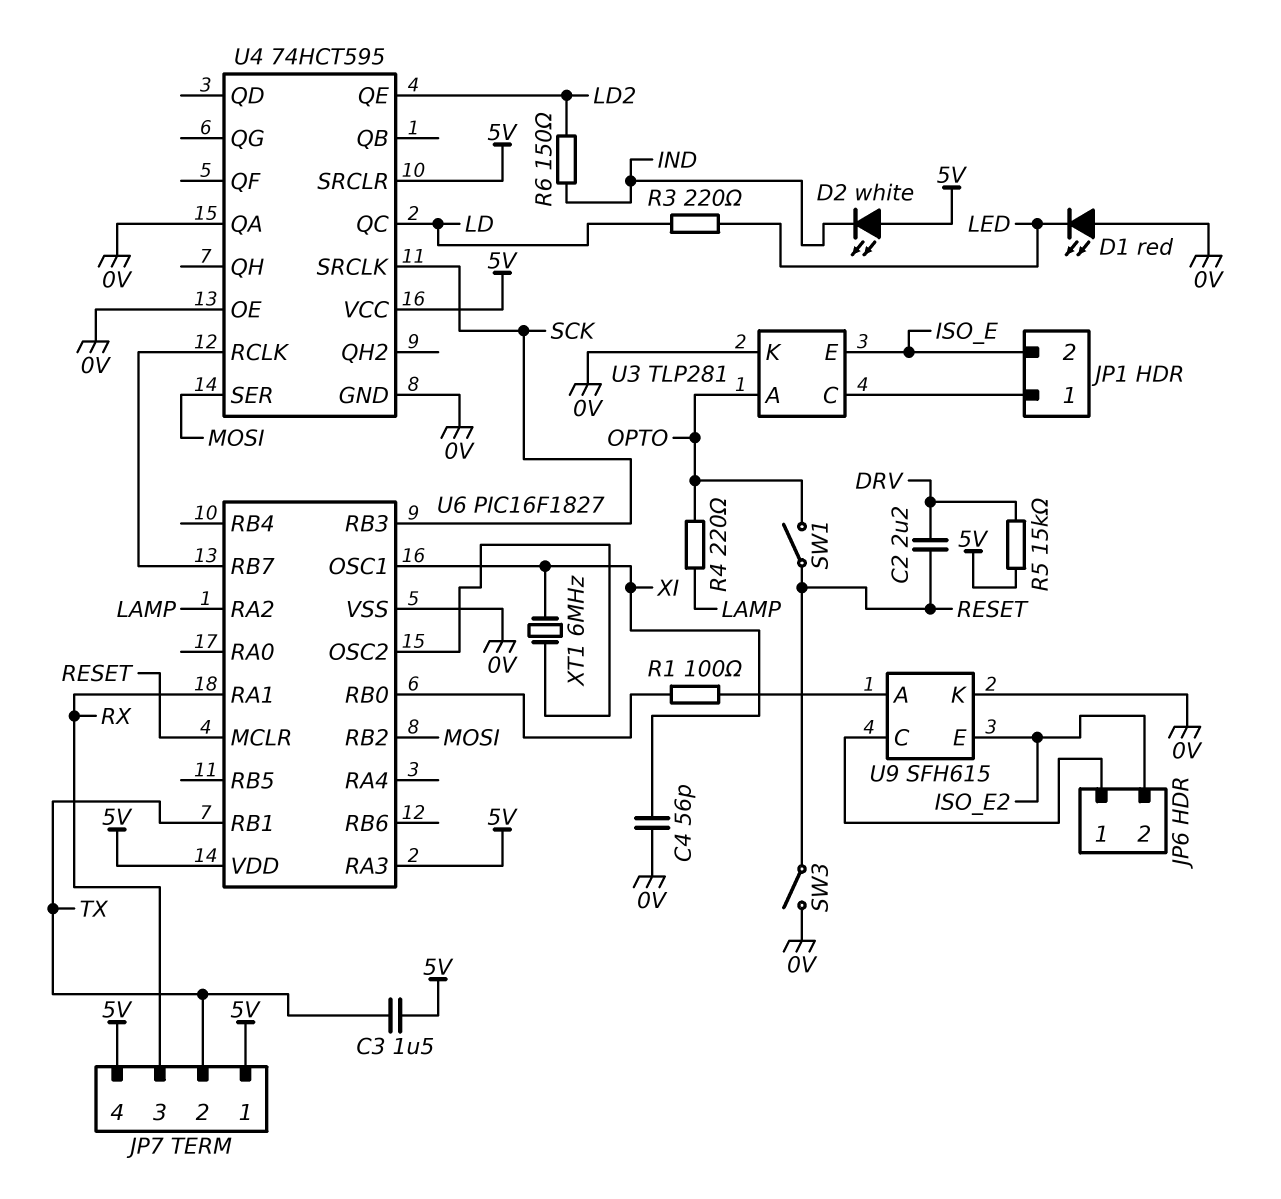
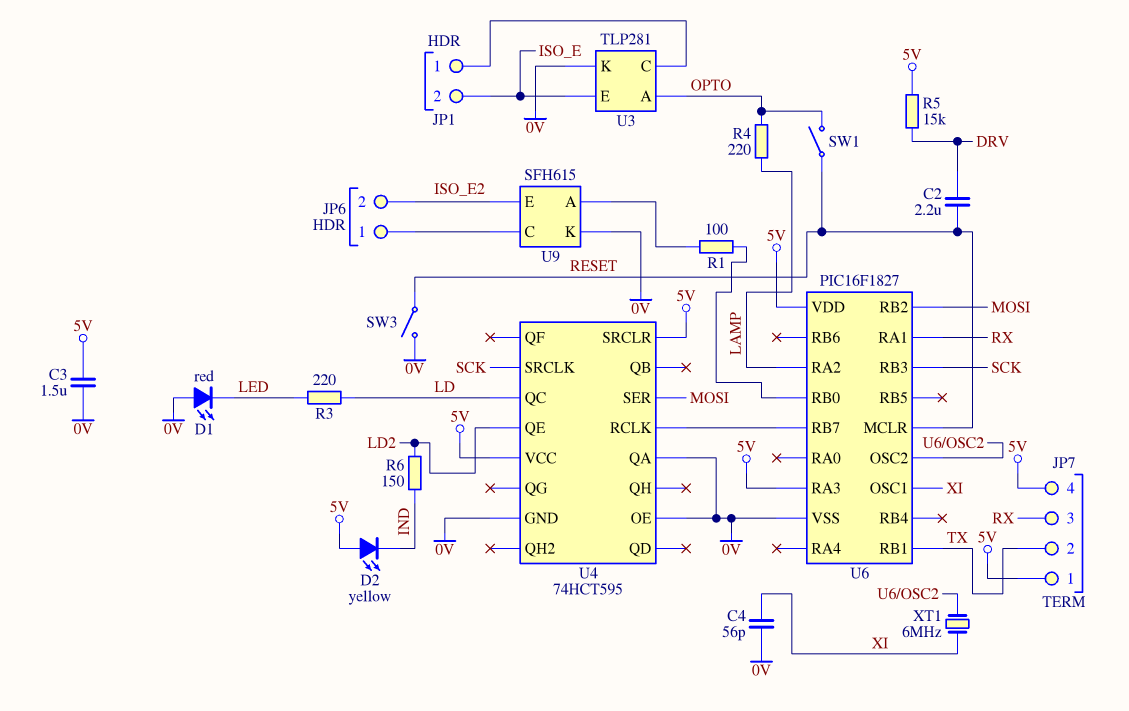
C3: 1.5uF (5V, TX) -> 1.5uF (0V, 5V)
D2: LED white (A 5V, K IND) -> LED yellow (A 5V, K IND)

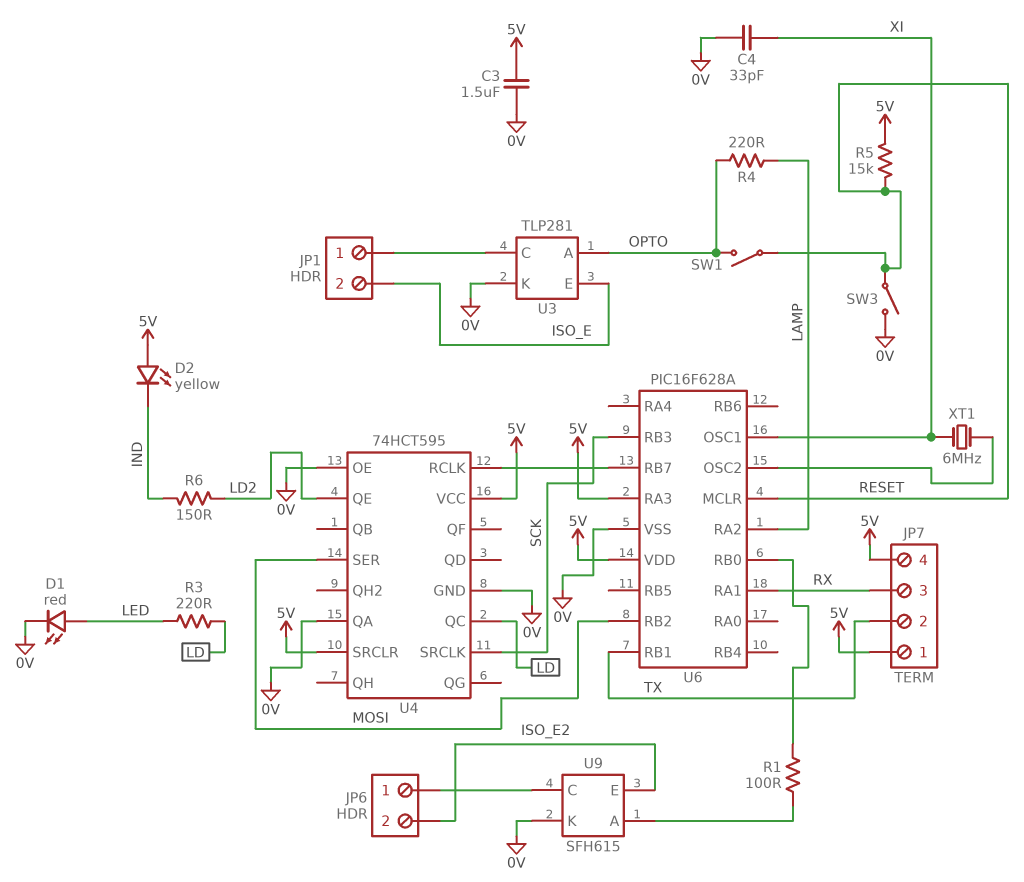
C2: 2.2uF (DRV, RESET) -> none
C4: 56pF (0V, XI) -> 33pF (0V, XI)
D1: LED red (A 0V, K LED) -> LED red (A LED, K 0V)
R5: 15k (5V, DRV) -> 15k (5V, RESET)
U6: PIC16F1827 -> PIC16F628A

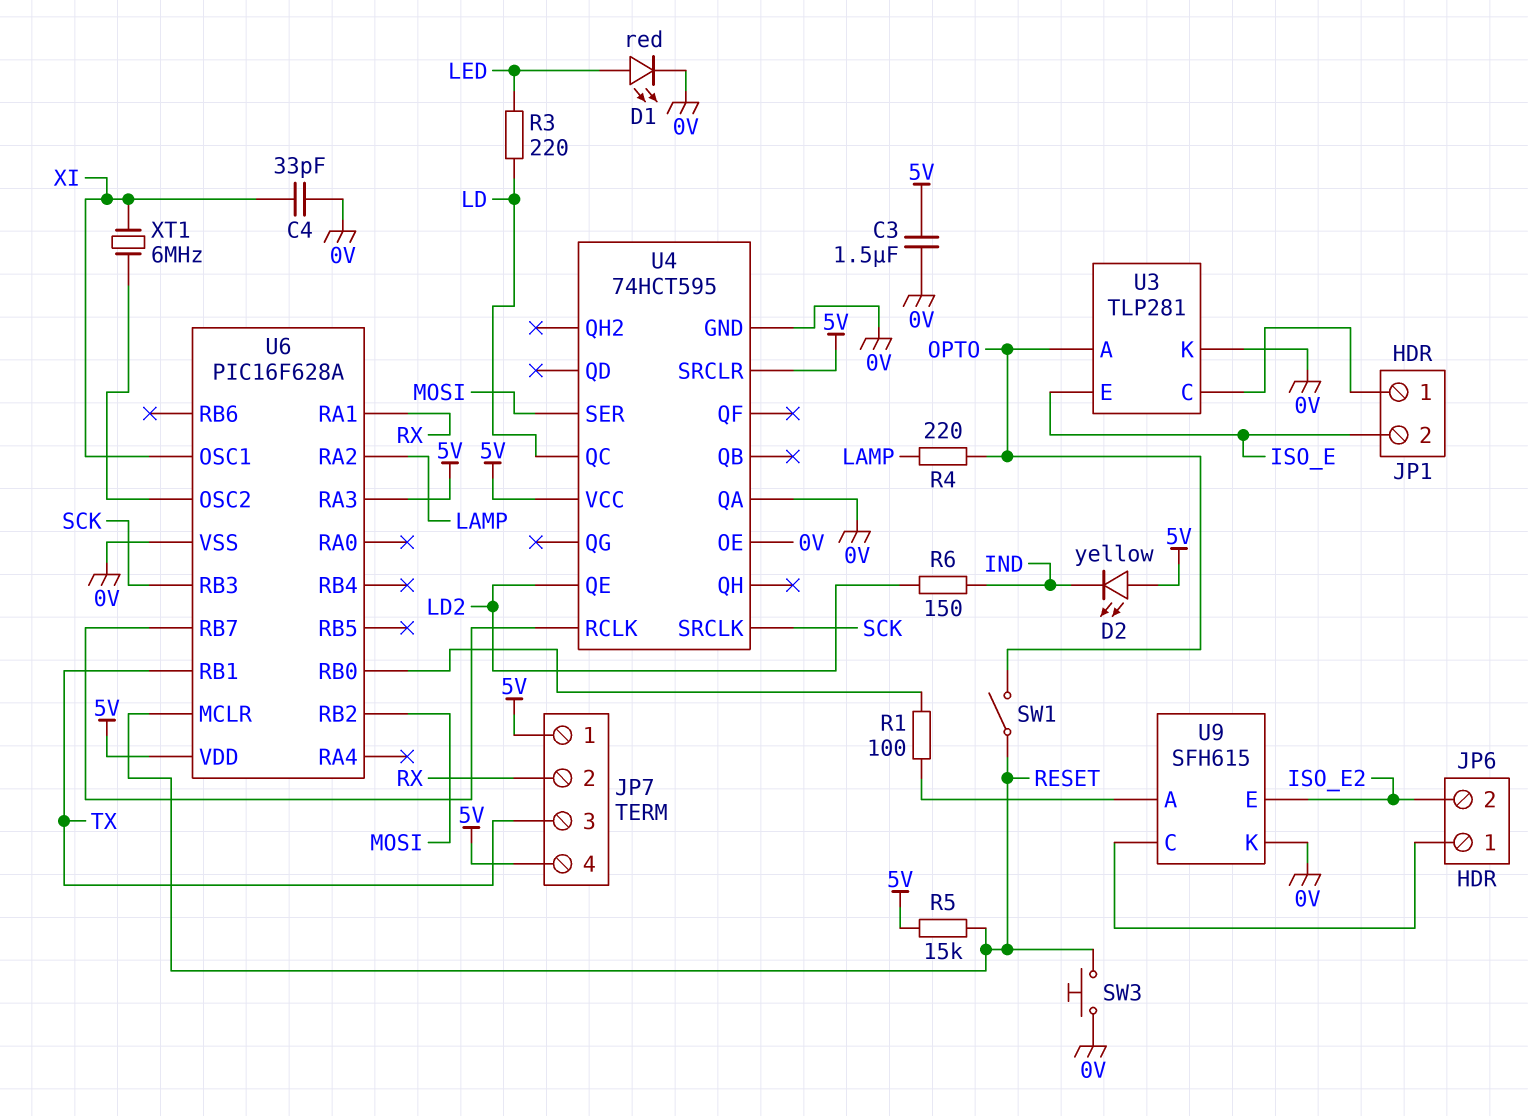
JP7 pin 2: TX -> RX
JP7 pin 3: RX -> TX
SW3: switch (0V, RESET) -> button (0V, RESET)

